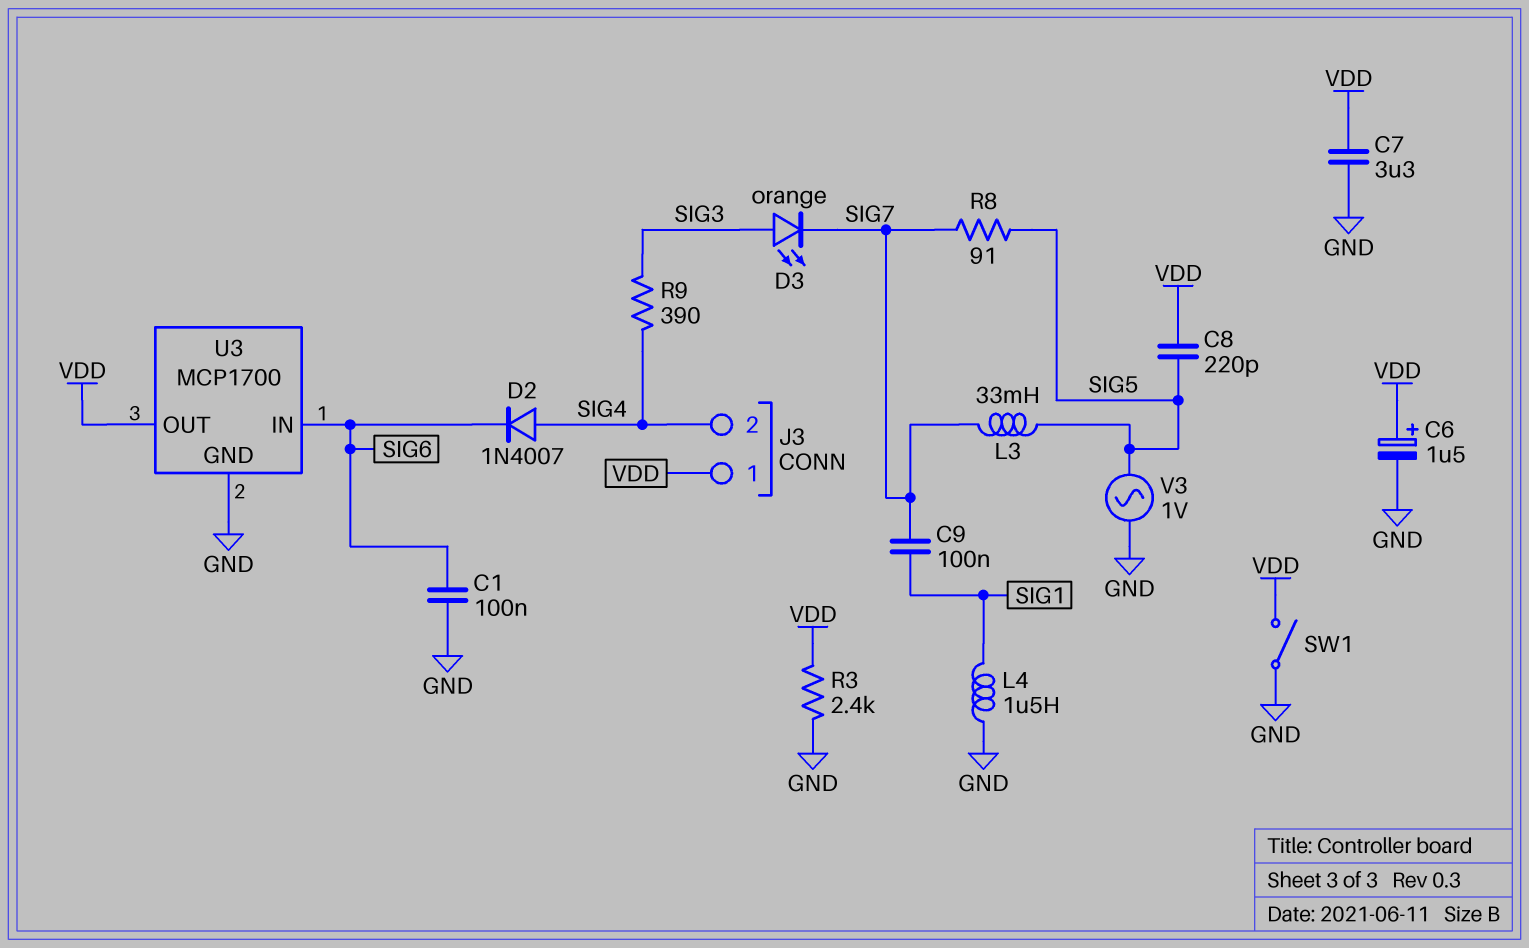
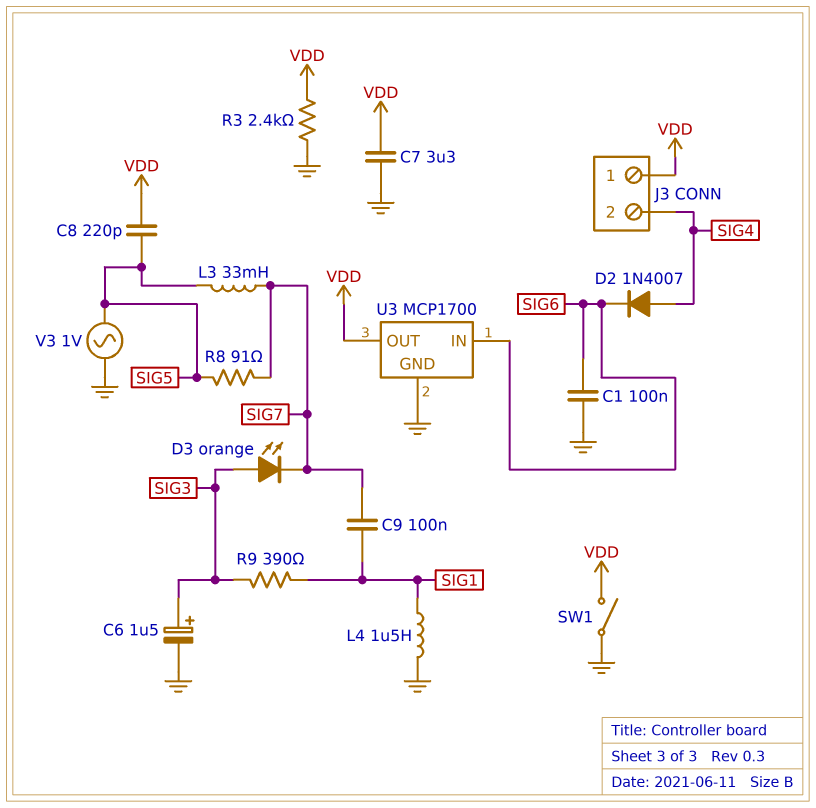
C6: 1.5uF (plus VDD, minus GND) -> 1.5uF (plus SIG3, minus GND)
R9: 390 (SIG3, SIG4) -> 390 (SIG1, SIG3)

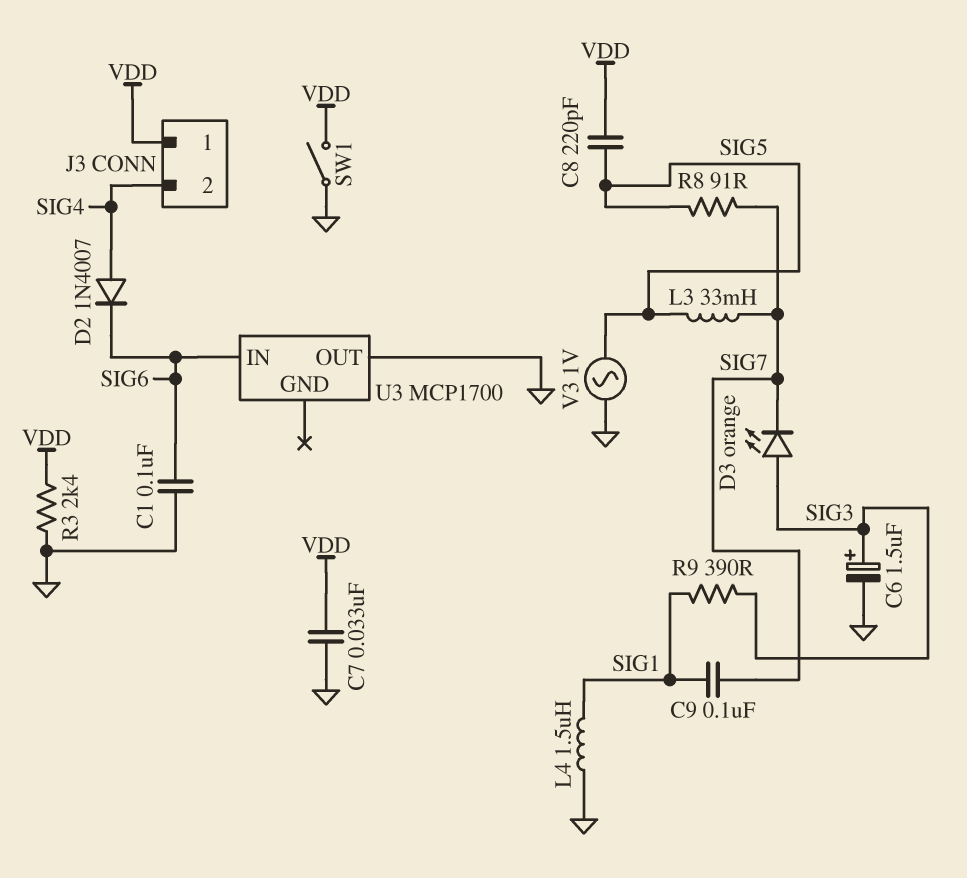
C7: 3.3uF (GND, VDD) -> 33nF (GND, VDD)
U3 pin GND: GND -> none
U3 pin OUT: VDD -> GND

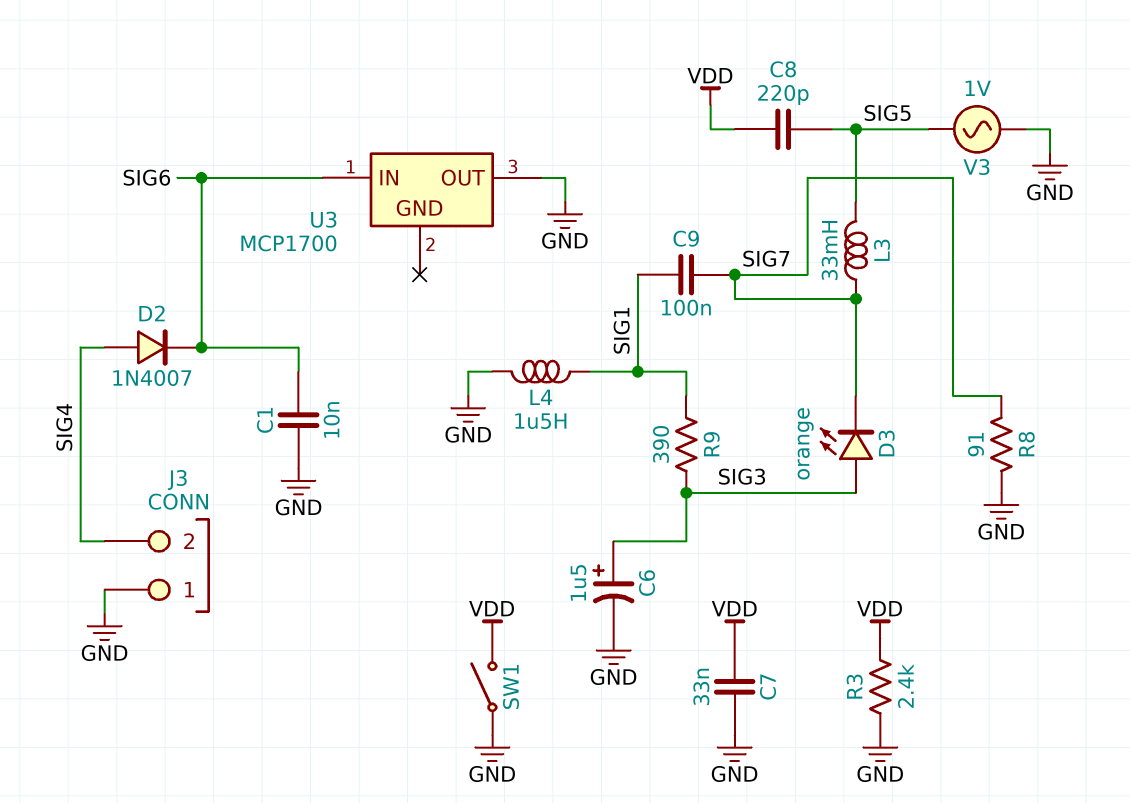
C1: 100nF (GND, SIG6) -> 10nF (GND, SIG6)
J3 pin 1: VDD -> GND
R8: 91 (SIG5, SIG7) -> 91 (GND, SIG7)

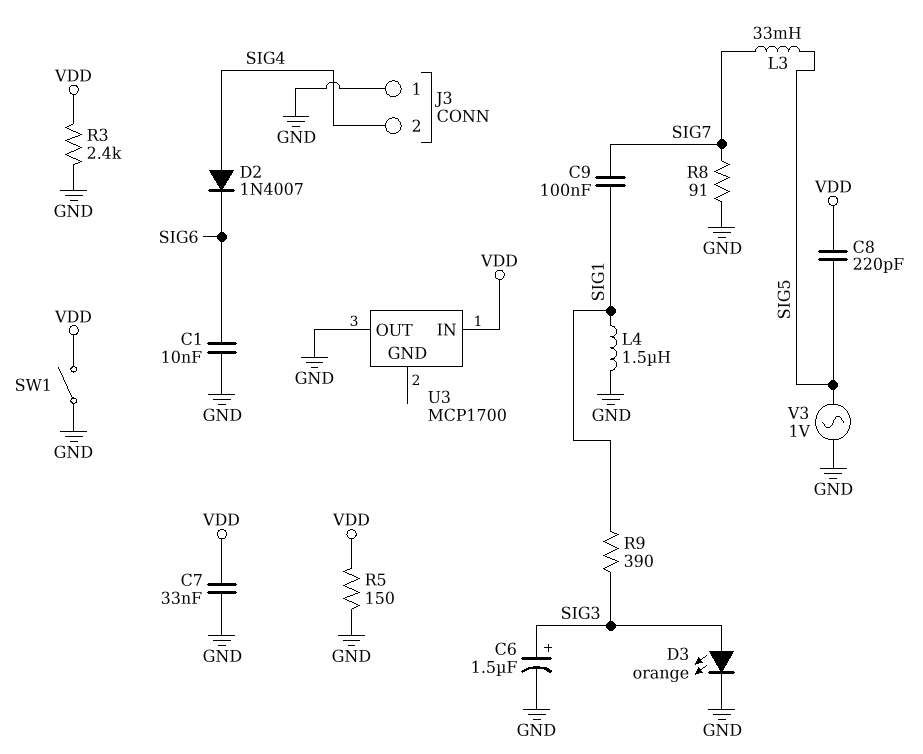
D3: LED orange (A SIG3, K SIG7) -> LED orange (A SIG3, K GND)
R5: none -> 150 (GND, VDD)
U3 pin IN: SIG6 -> VDD

